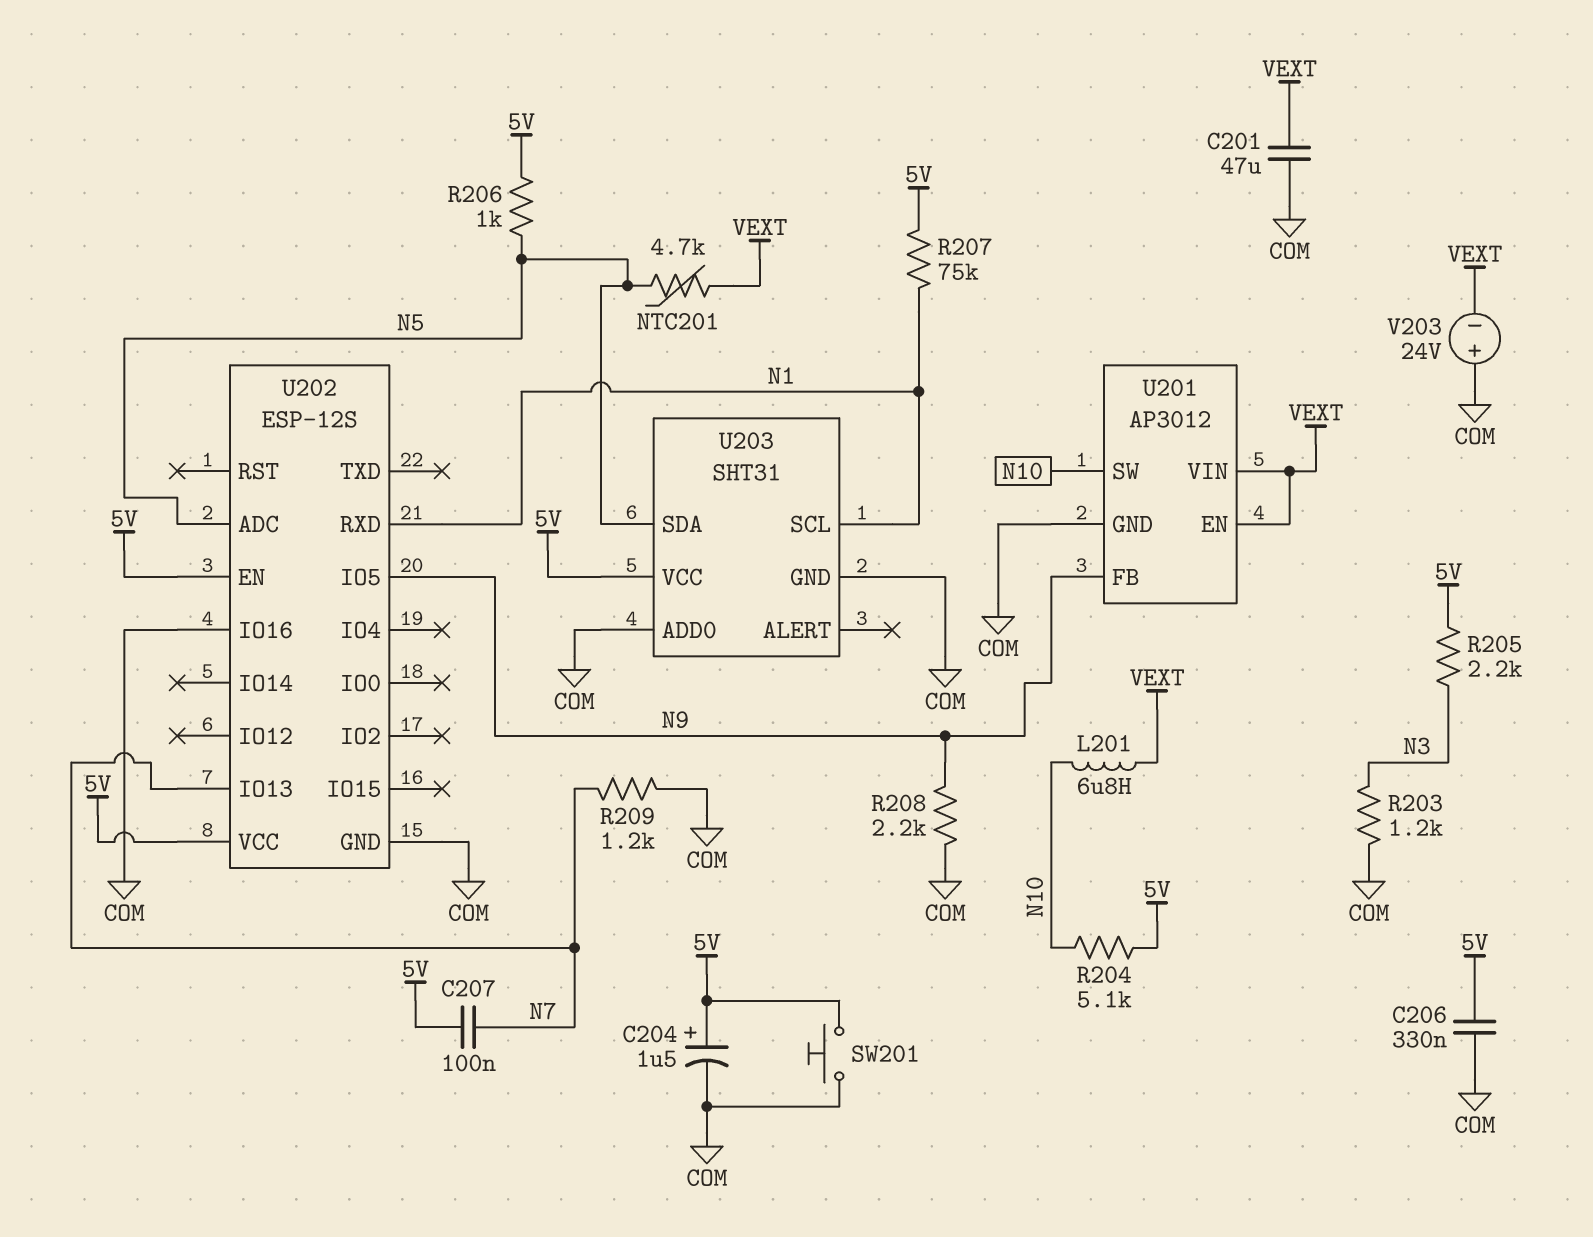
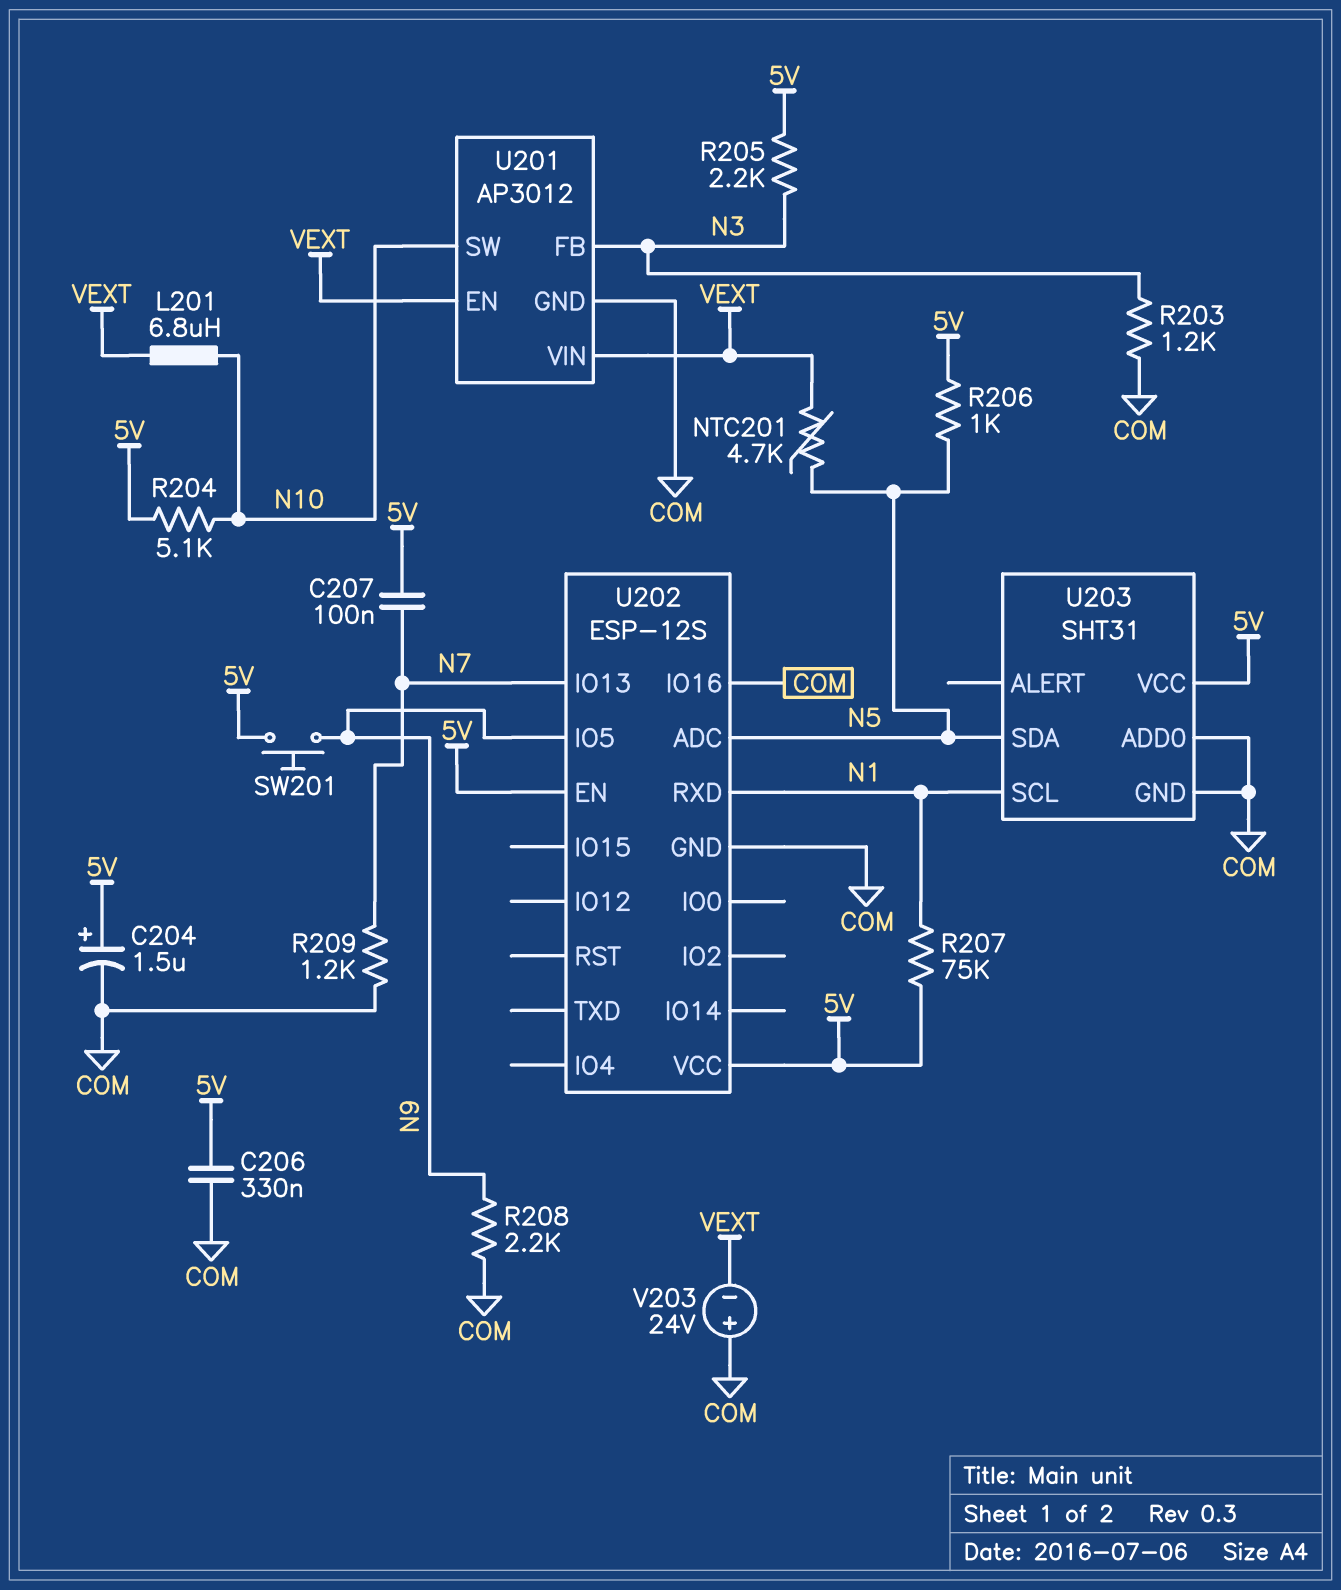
C201: 47uF (COM, VEXT) -> none
SW201: button (5V, COM) -> button (5V, N9)
U201 pin FB: N9 -> N3

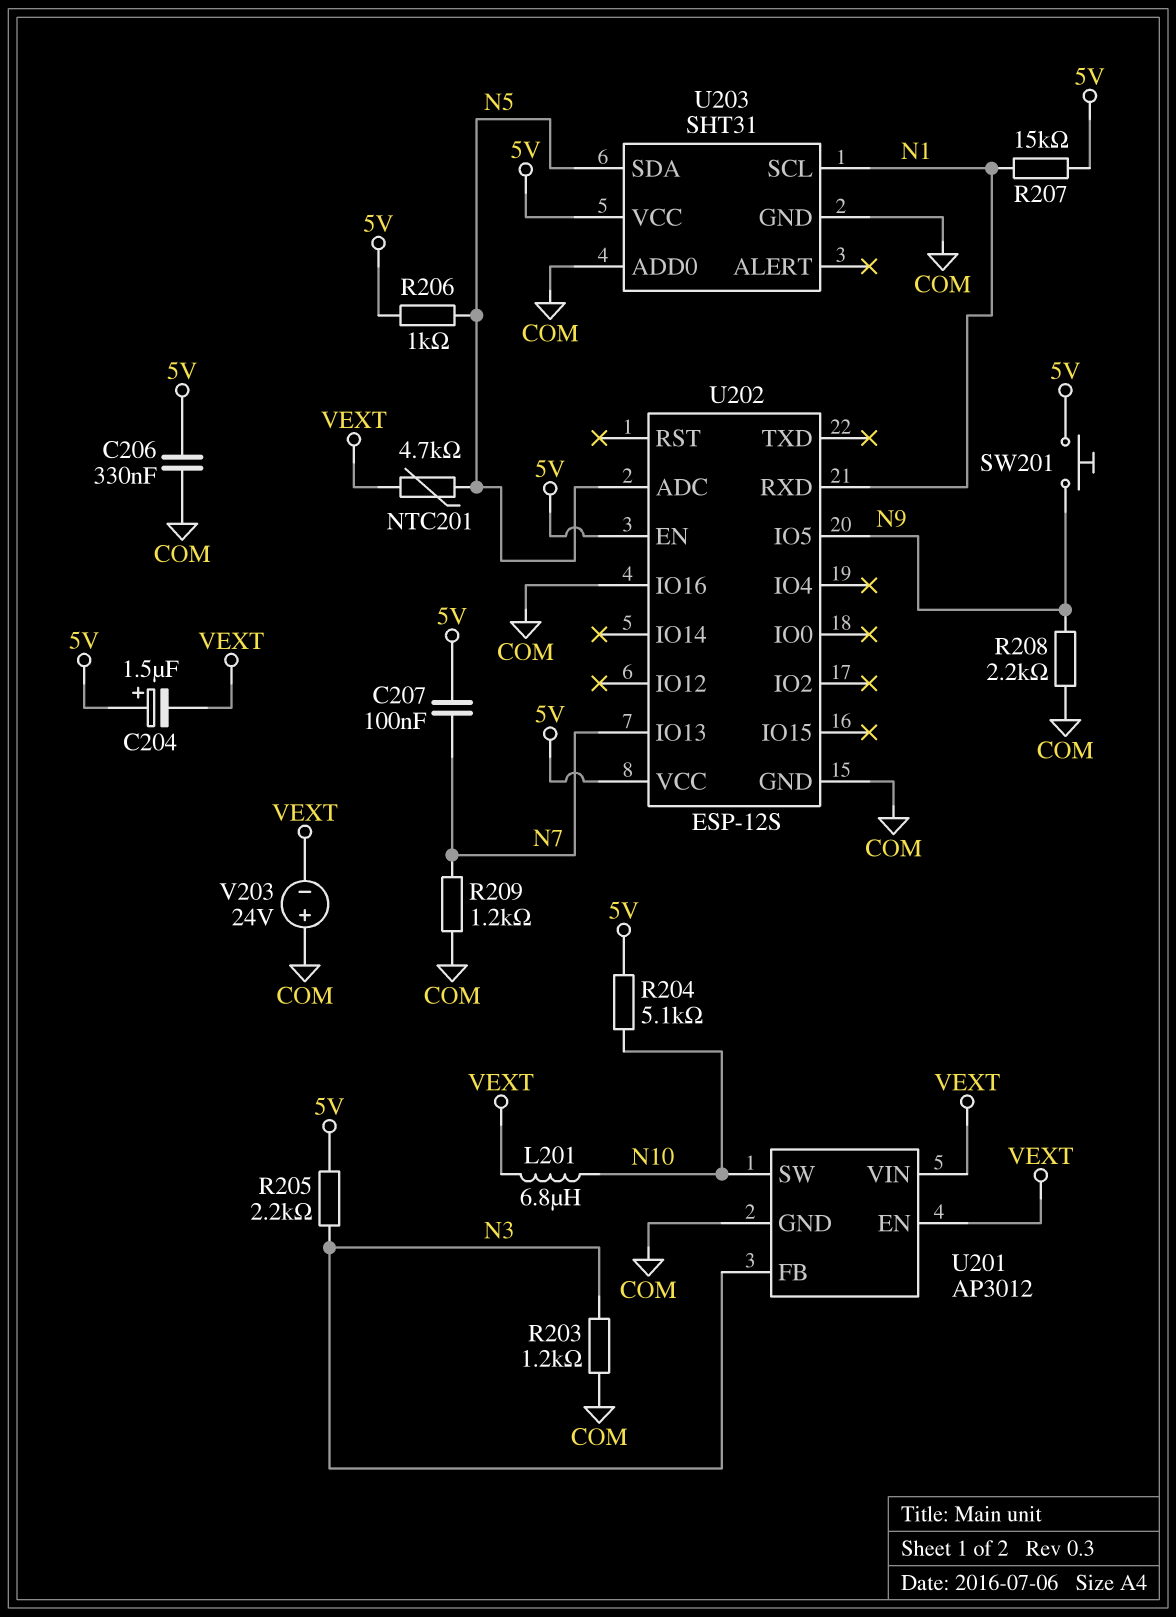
C204: 1.5uF (plus 5V, minus COM) -> 1.5uF (plus 5V, minus VEXT)
R207: 75k (5V, N1) -> 15k (5V, N1)

